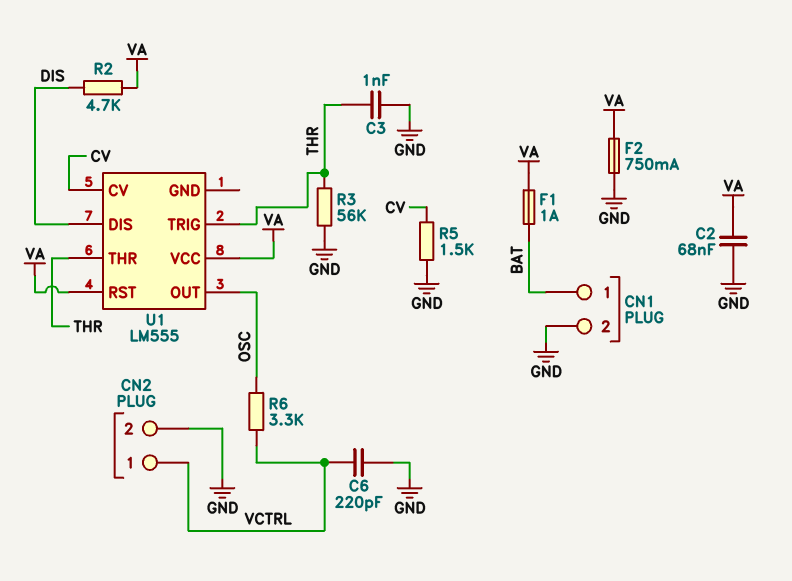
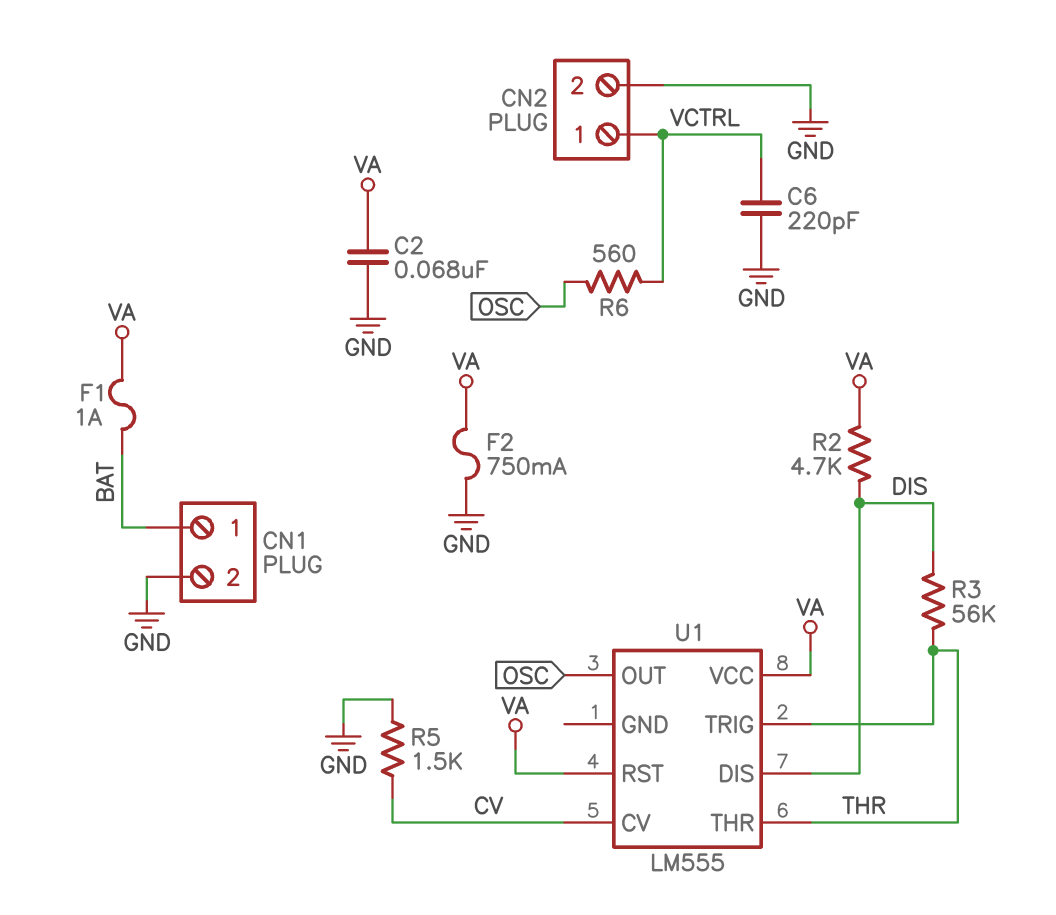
C3: 1nF (GND, THR) -> none
R3: 56k (GND, THR) -> 56k (DIS, THR)
R6: 3.3k (OSC, VCTRL) -> 560 (OSC, VCTRL)

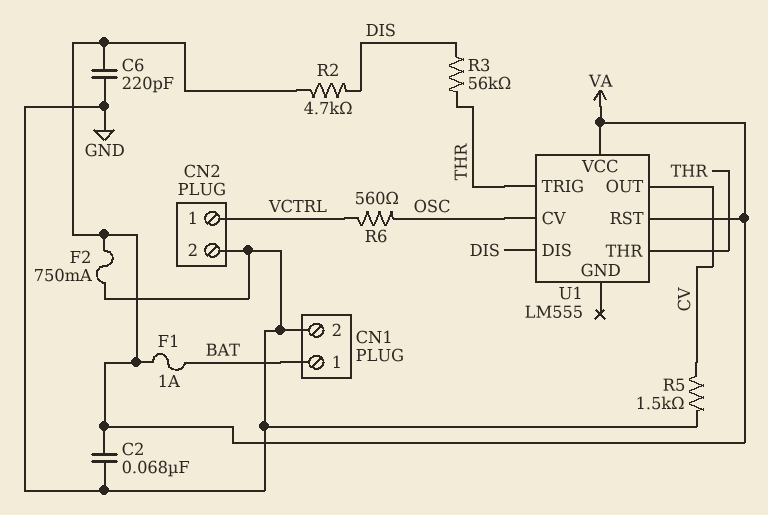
C6: 220pF (GND, VCTRL) -> 220pF (GND, VA)
U1 pin CV: CV -> OSC
U1 pin OUT: OSC -> CV

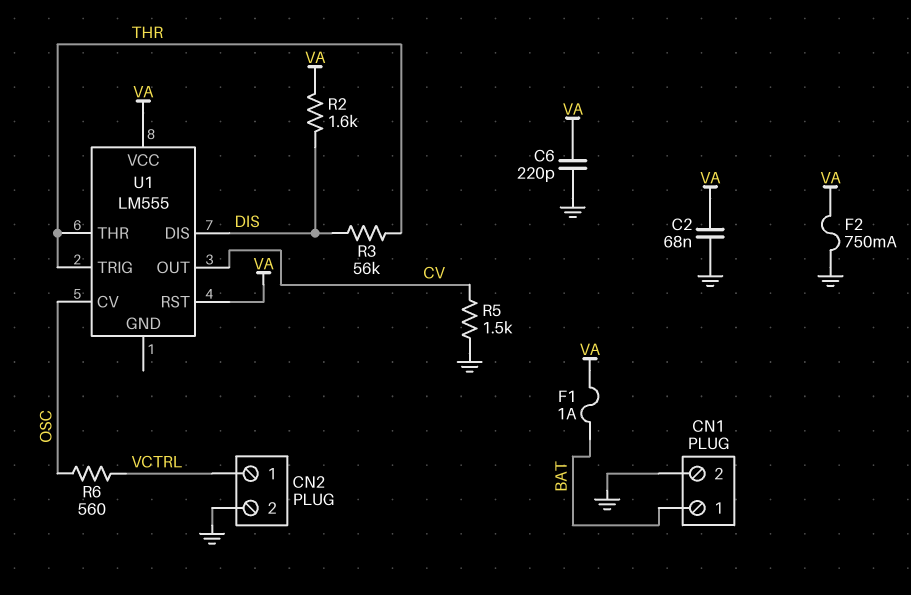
R2: 4.7k (DIS, VA) -> 1.6k (DIS, VA)

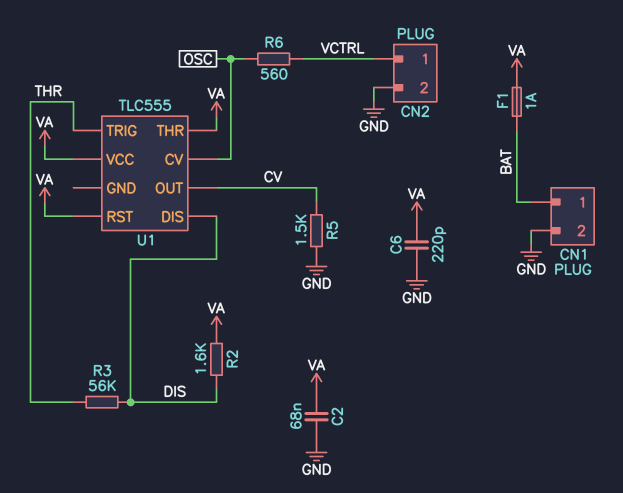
F2: 750mA (GND, VA) -> none
U1: LM555 -> TLC555
U1 pin THR: THR -> VA

